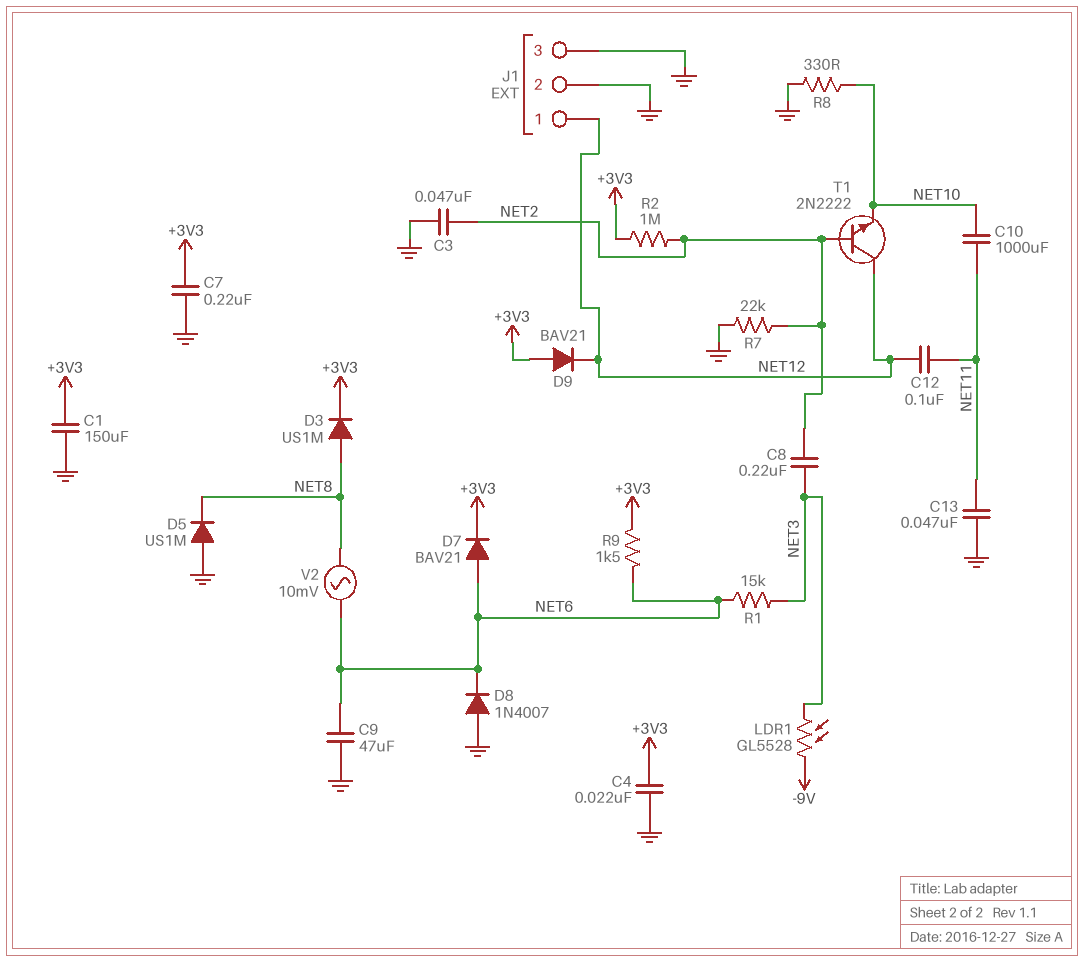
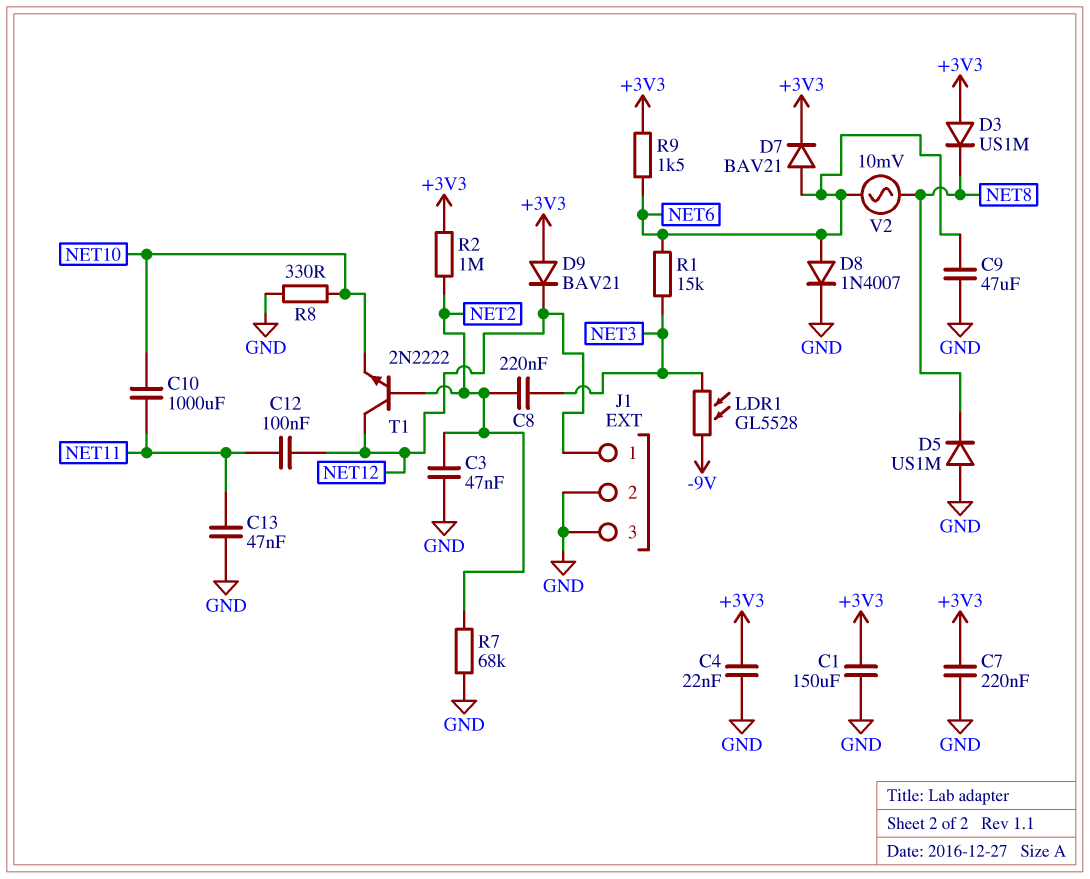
D3: diode US1M (A NET8, K +3V3) -> diode US1M (A +3V3, K NET8)
D8: diode 1N4007 (A GND, K NET6) -> diode 1N4007 (A NET6, K GND)
R7: 22k (GND, NET2) -> 68k (GND, NET2)

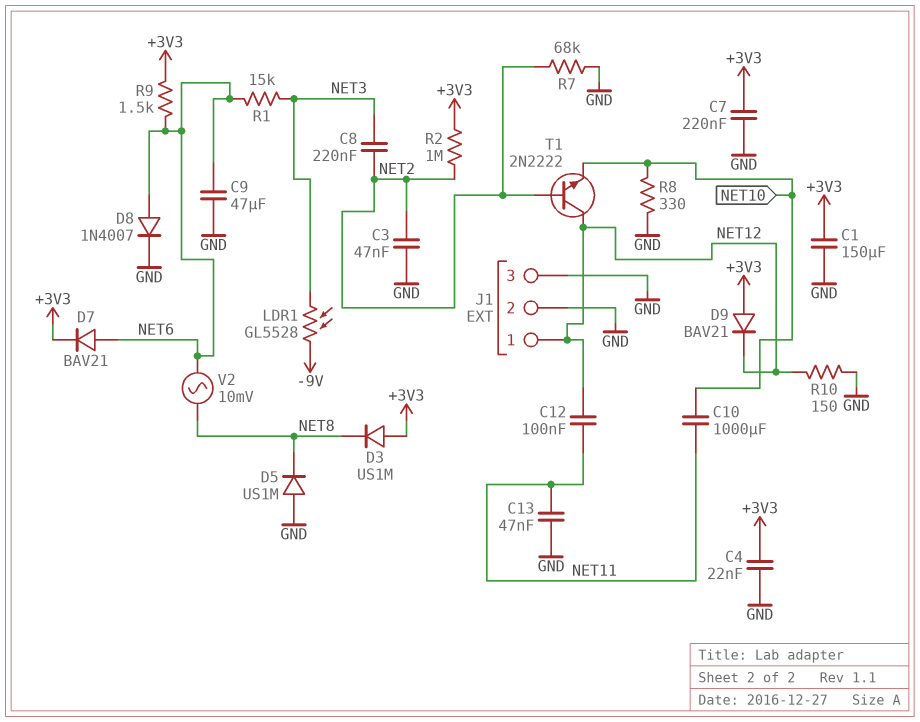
R10: none -> 150 (GND, NET12)

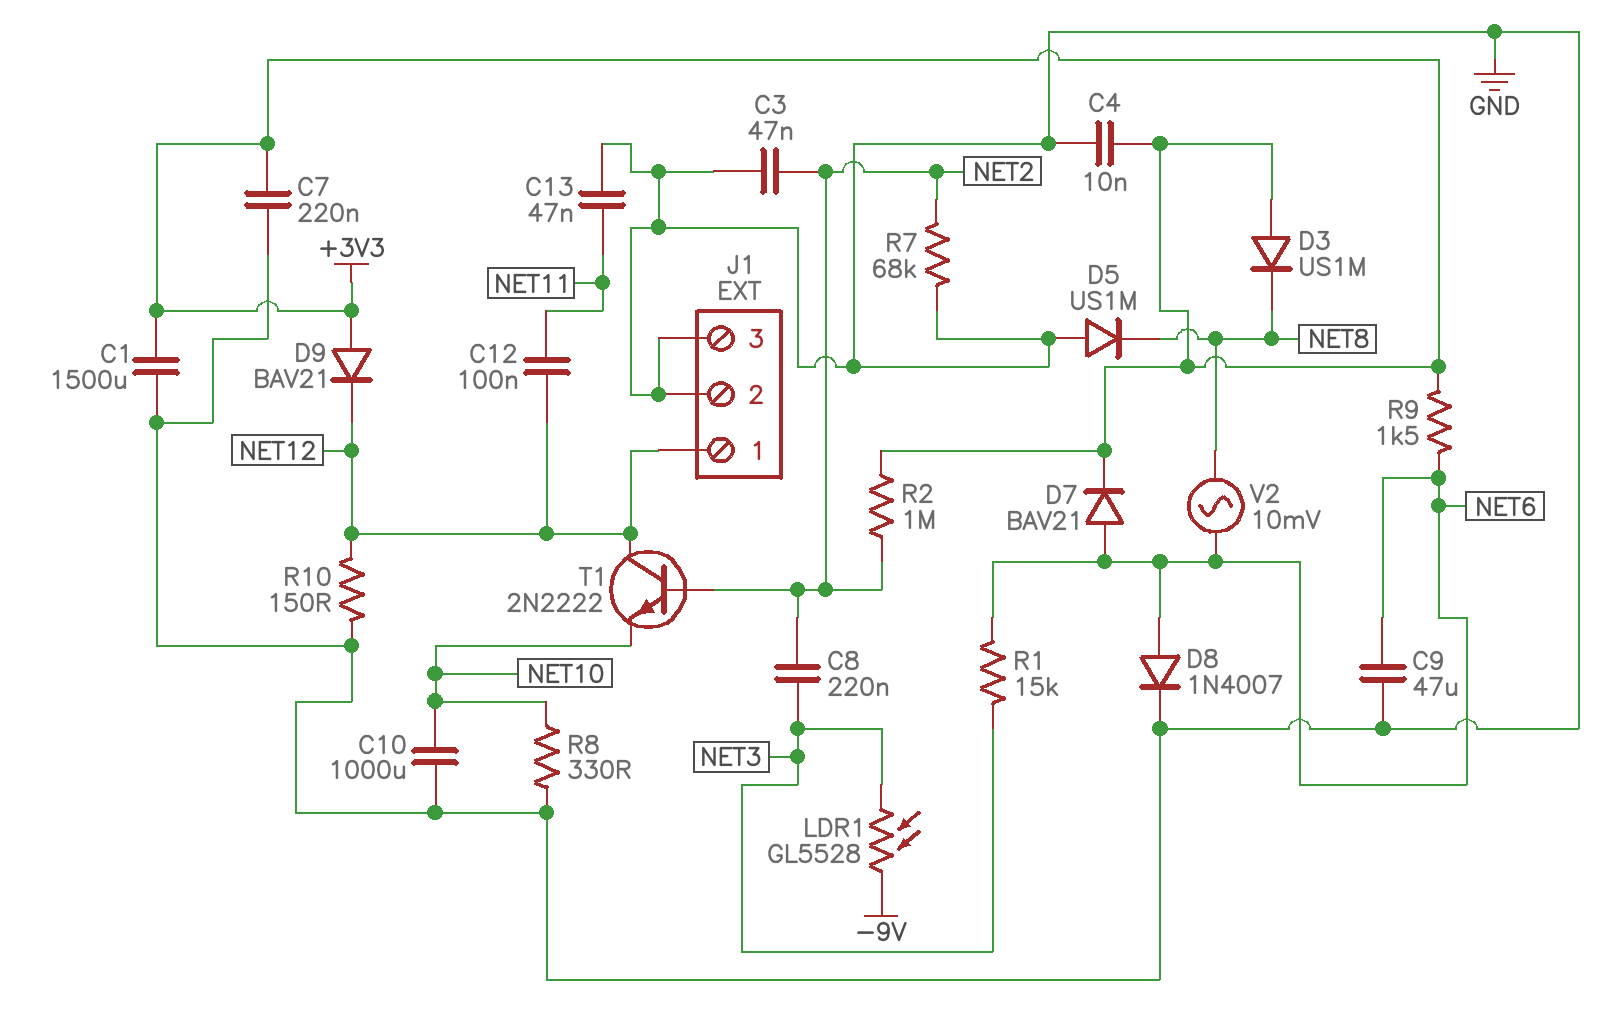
C1: 150uF (+3V3, GND) -> 1500uF (+3V3, GND)
C4: 22nF (+3V3, GND) -> 10nF (+3V3, GND)
C10: 1000uF (NET10, NET11) -> 1000uF (GND, NET10)

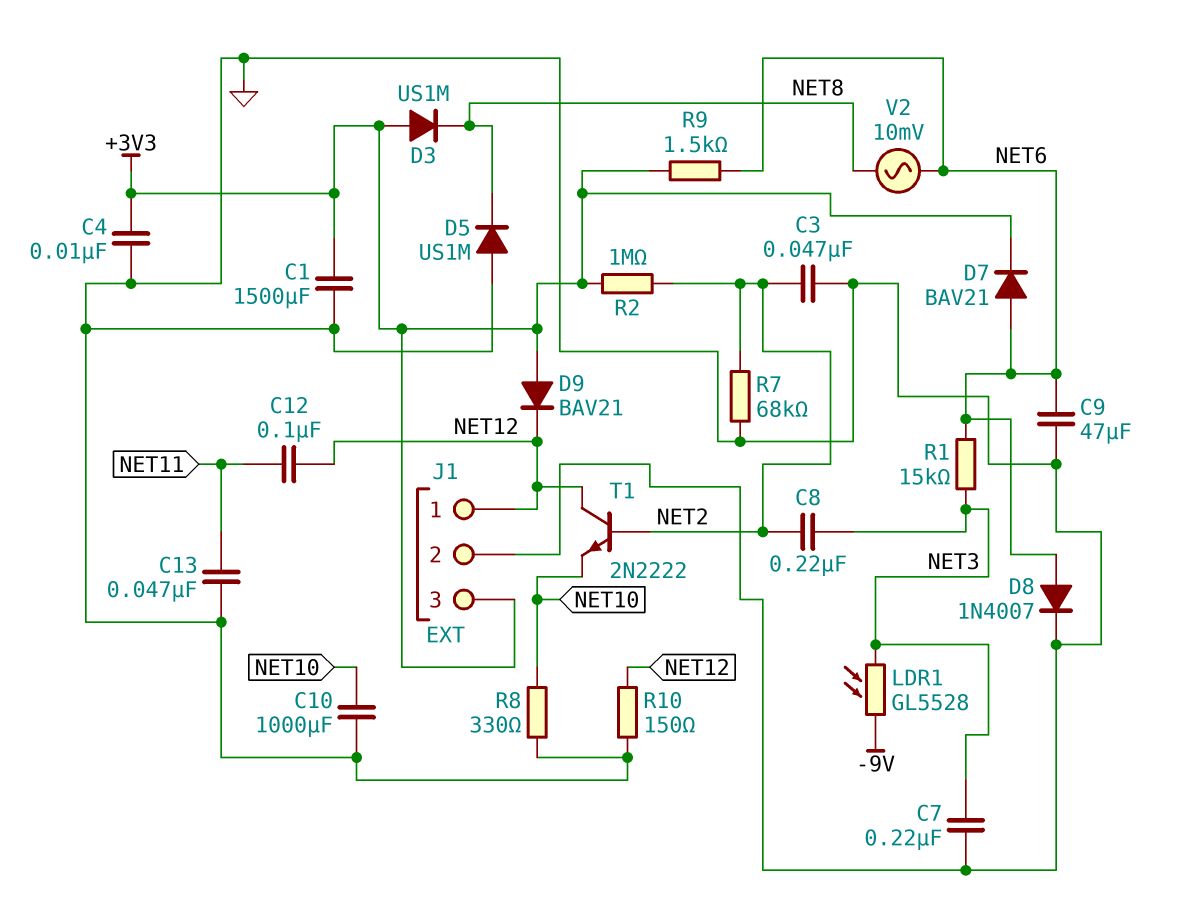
C7: 220nF (+3V3, GND) -> 220nF (GND, NET3)
J1 pin 3: GND -> +3V3

